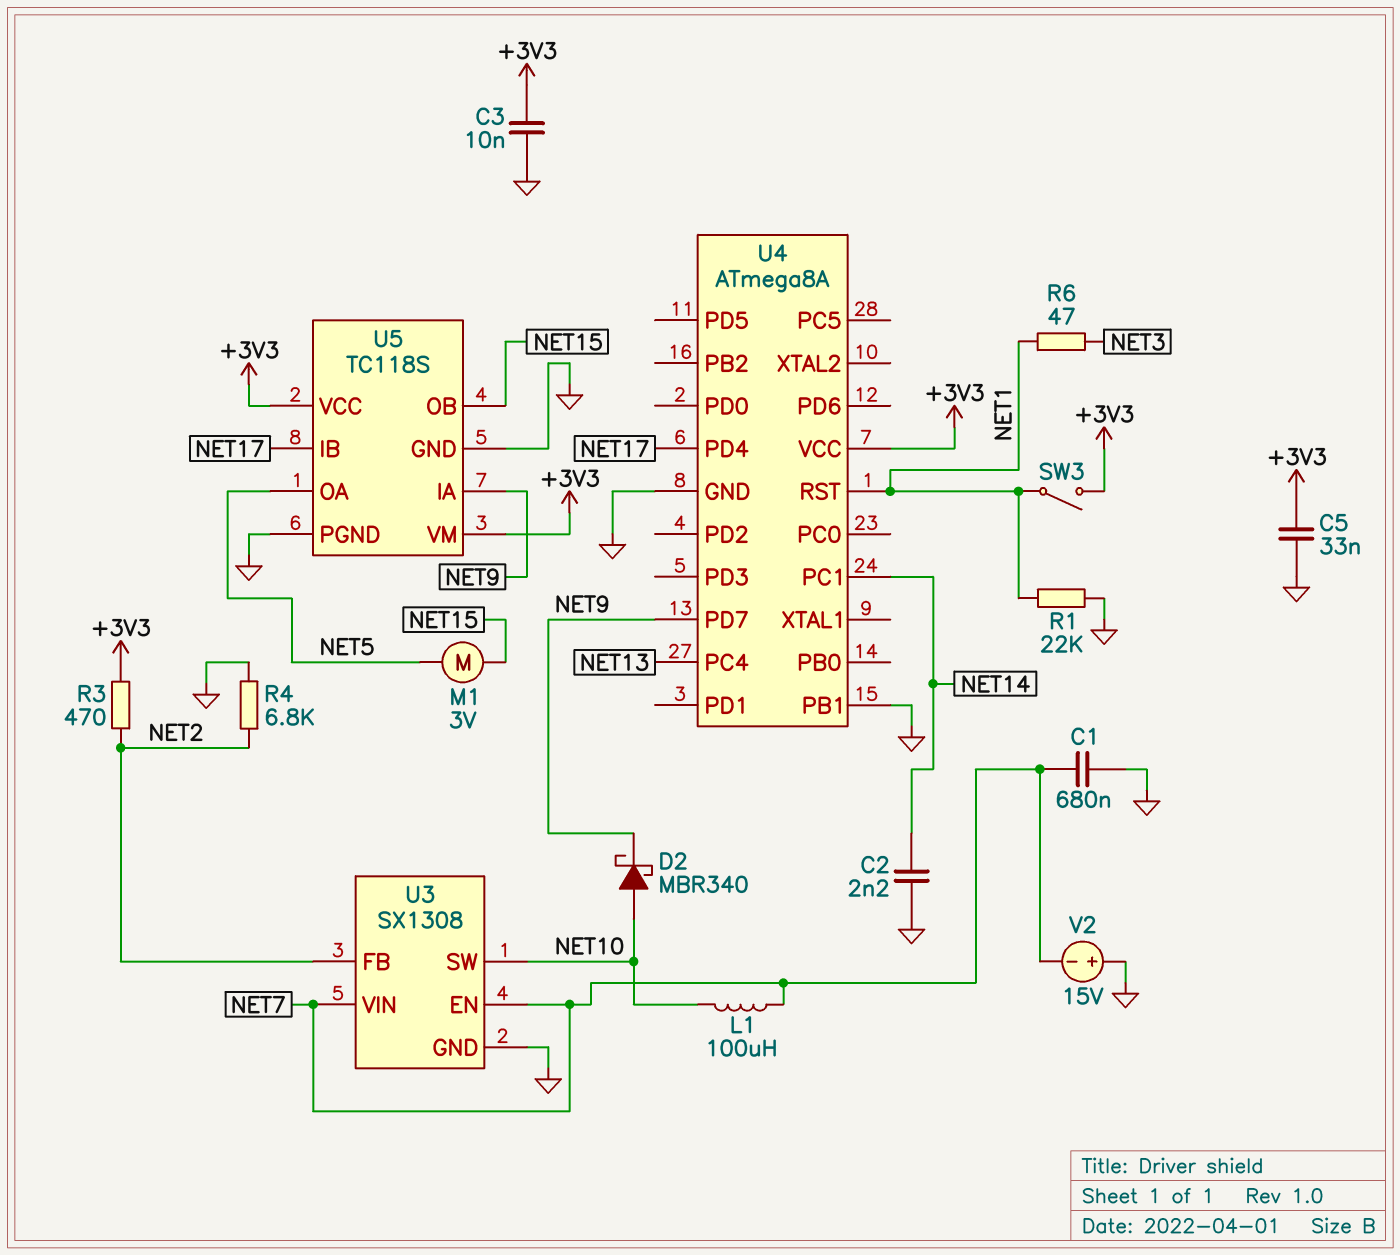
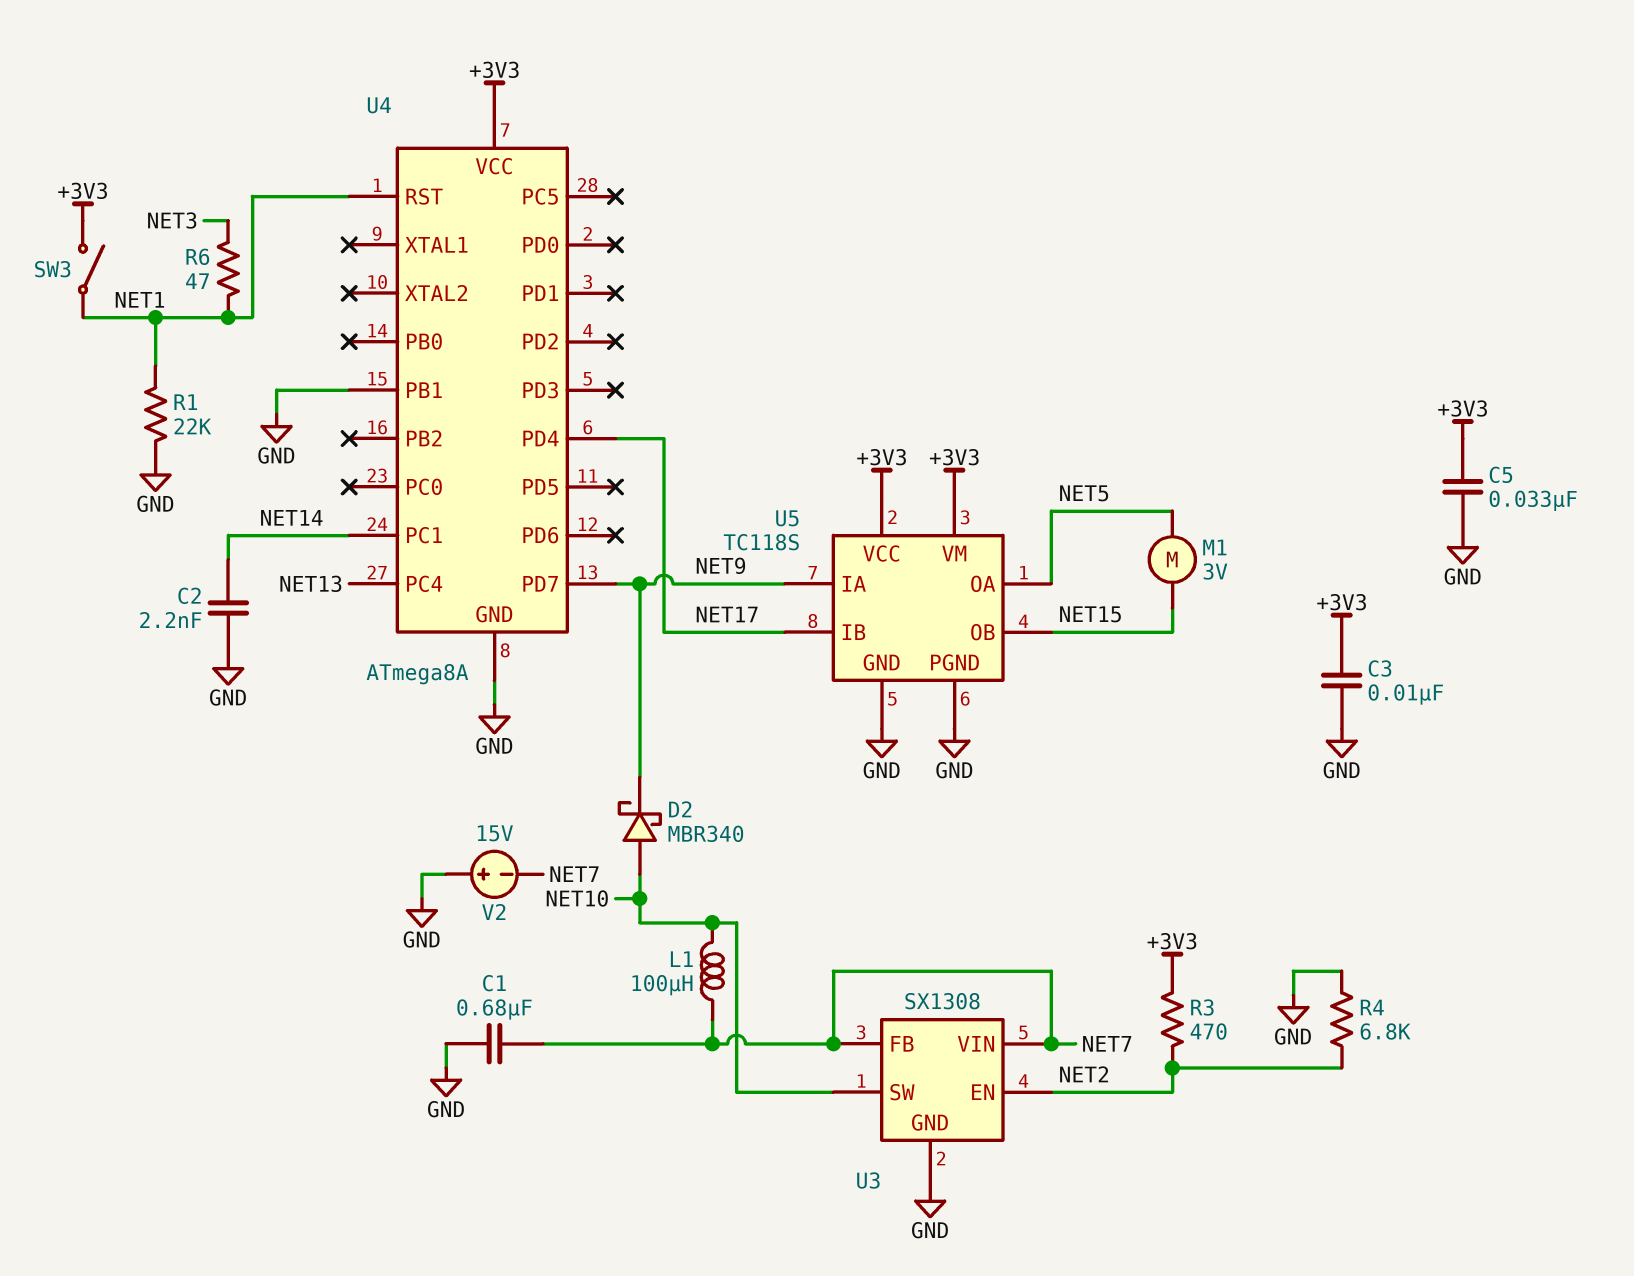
U3 pin EN: NET7 -> NET2
U3 pin FB: NET2 -> NET7

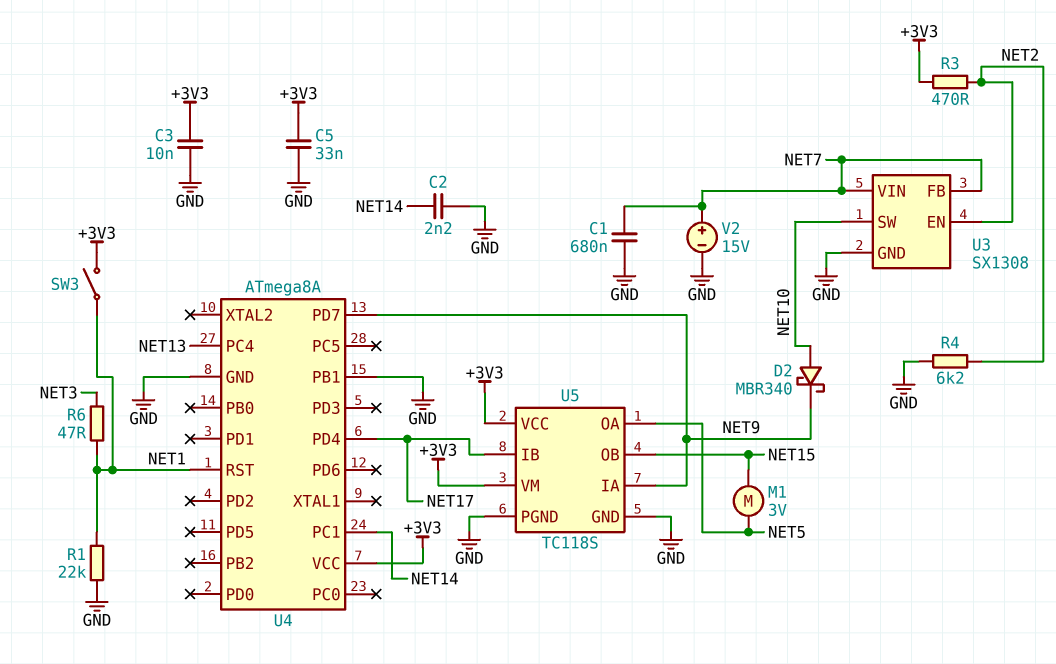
L1: 100uH (NET7, NET10) -> none
R4: 6.8k (GND, NET2) -> 6.2k (GND, NET2)
V2: 15V (plus GND, minus NET7) -> 15V (plus NET7, minus GND)

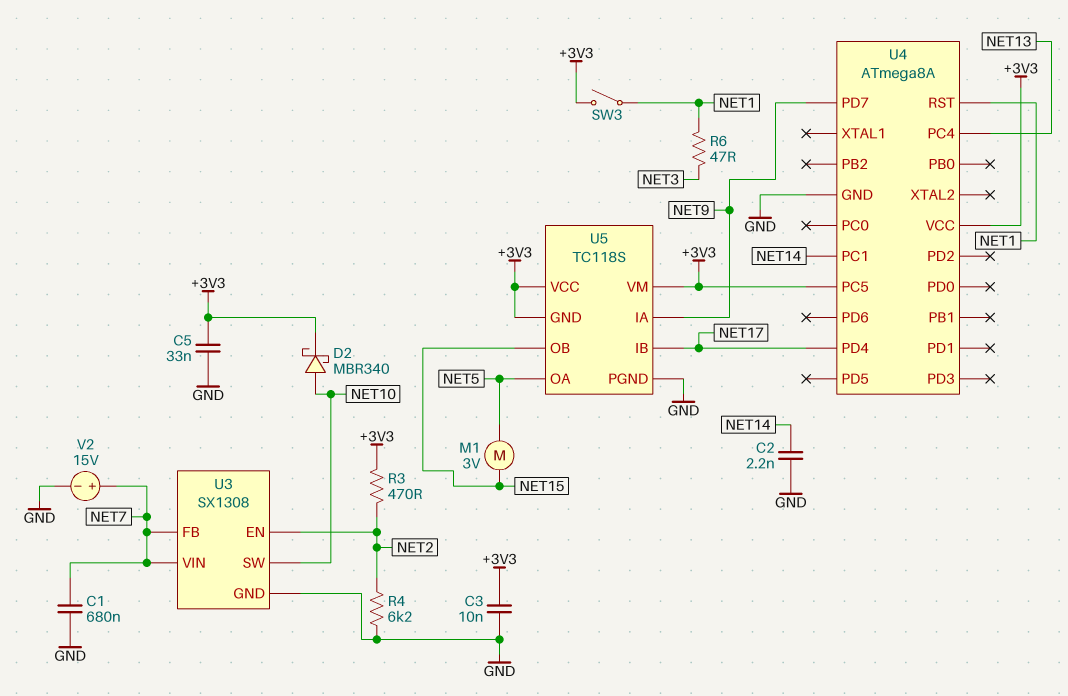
D2: schottky MBR340 (A NET10, K NET9) -> schottky MBR340 (A NET10, K +3V3)
R1: 22k (GND, NET1) -> none
U4 pin PB1: GND -> none
U4 pin PC5: none -> +3V3
U5 pin GND: GND -> +3V3

